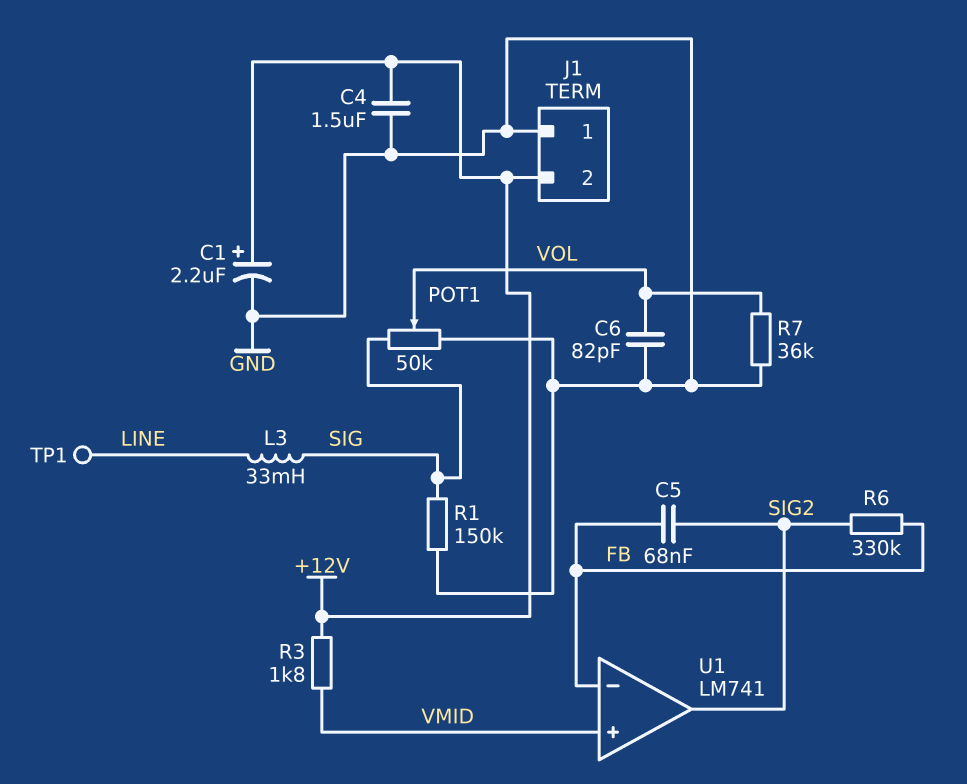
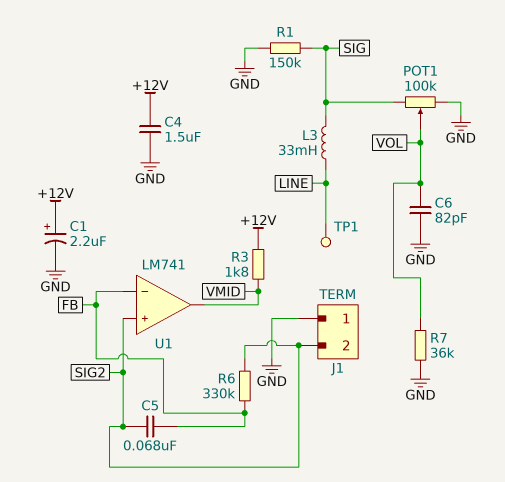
J1 pin 2: +12V -> SIG2
POT1: 50k (GND, SIG, wiper VOL) -> 100k (GND, SIG, wiper VOL)
U1 pin in+: VMID -> SIG2
U1 pin out: SIG2 -> VMID

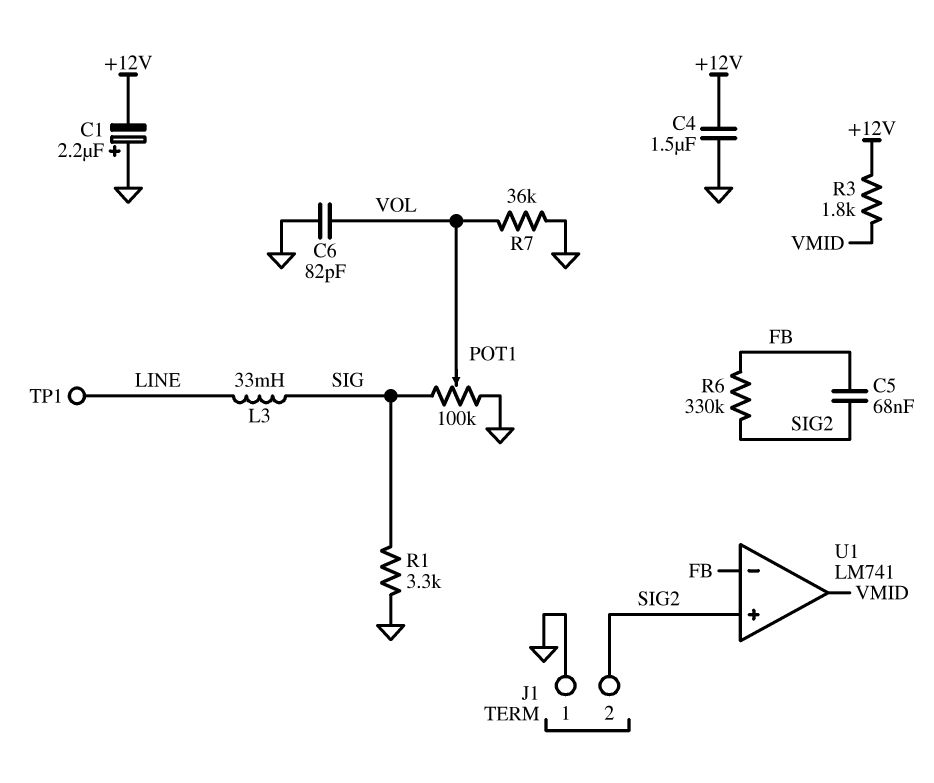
C1: 2.2uF (plus +12V, minus GND) -> 2.2uF (plus GND, minus +12V)
R1: 150k (GND, SIG) -> 3.3k (GND, SIG)

